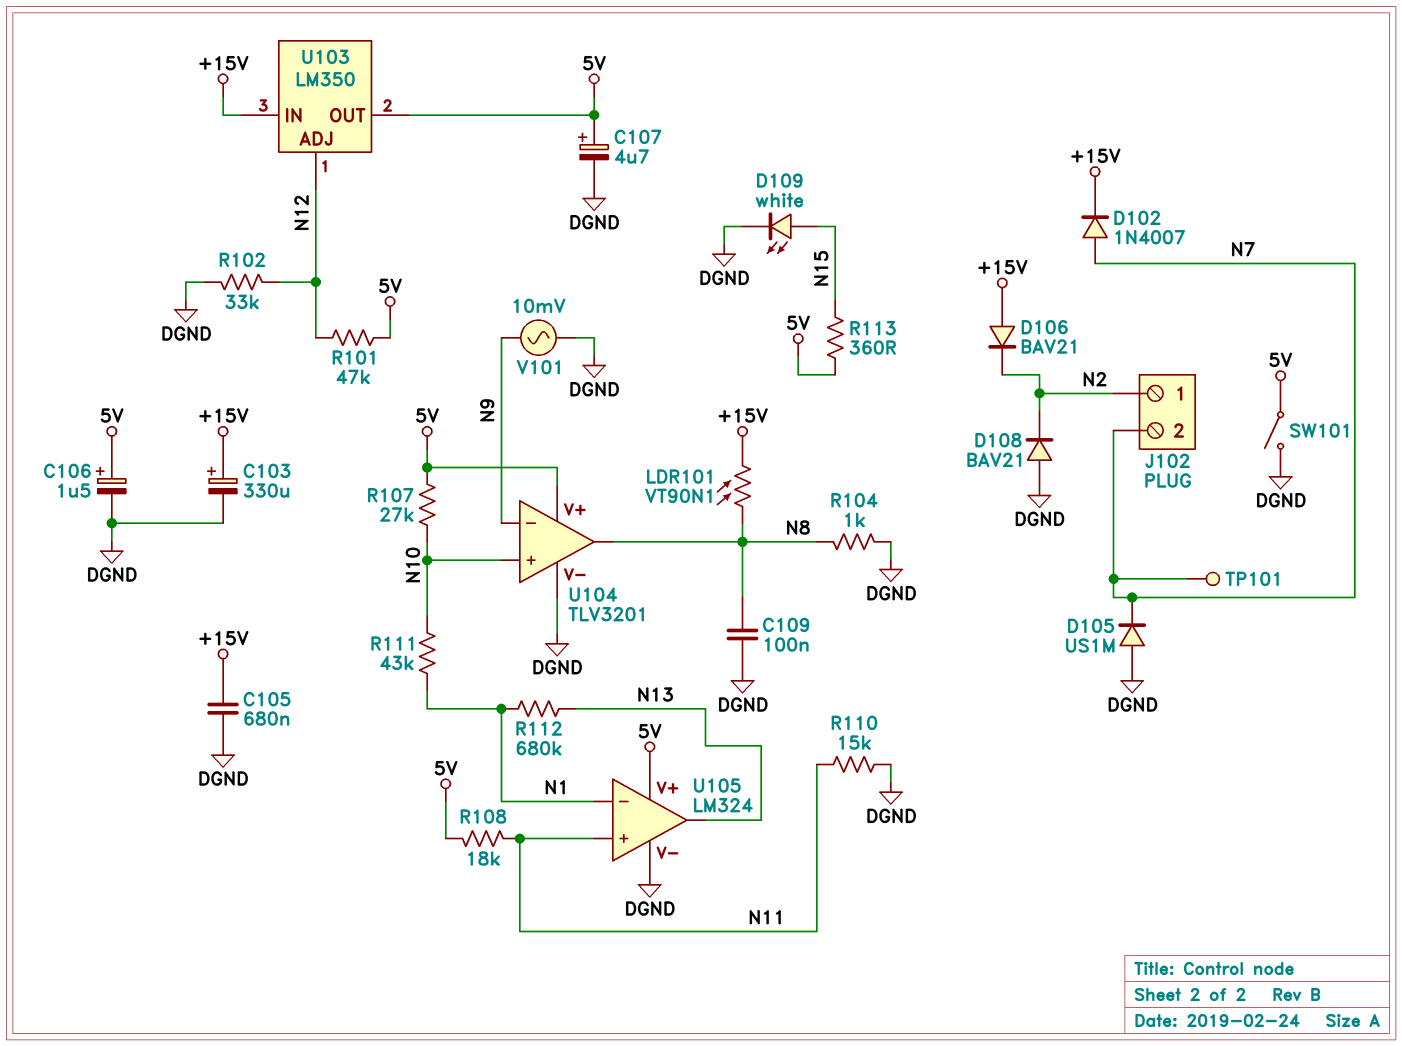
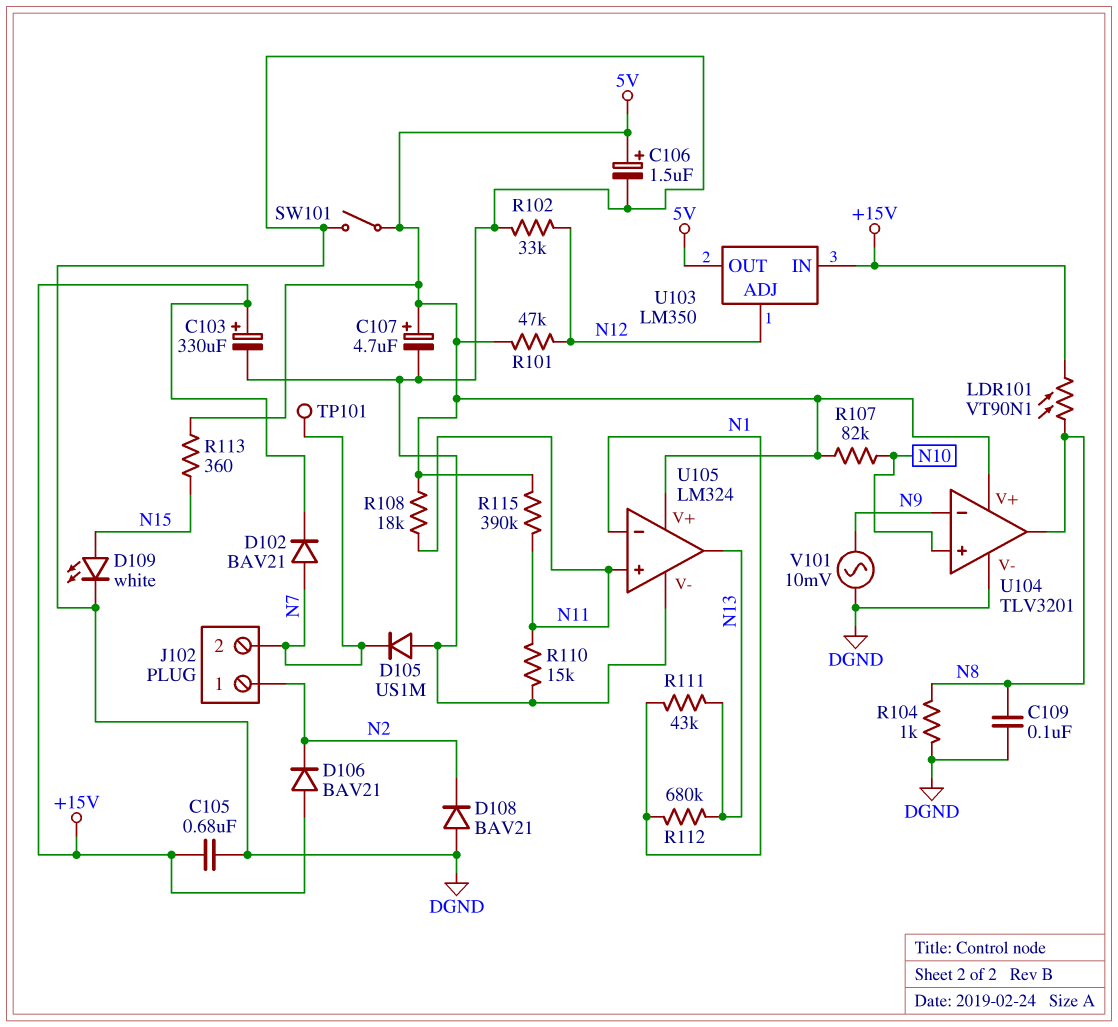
D102: diode 1N4007 (A N7, K +15V) -> diode BAV21 (A N7, K +15V)
R107: 27k (5V, N10) -> 82k (5V, N10)
R111: 43k (N1, N10) -> 43k (N1, N13)
R115: none -> 390k (5V, N11)

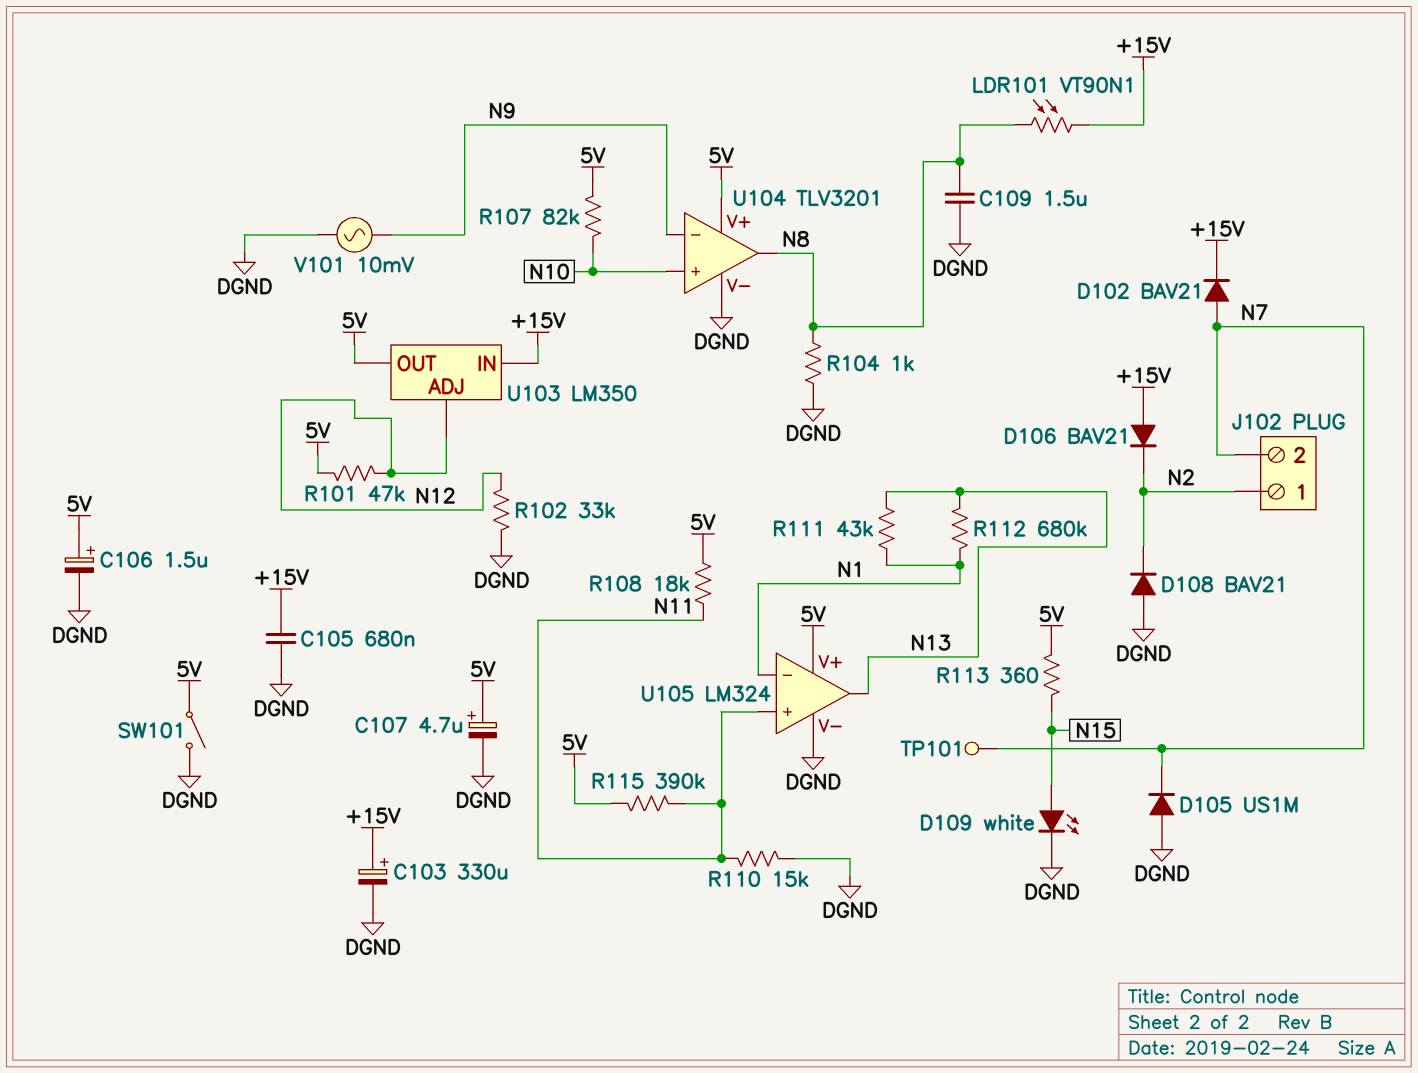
C109: 100nF (DGND, N8) -> 1.5uF (DGND, N8)

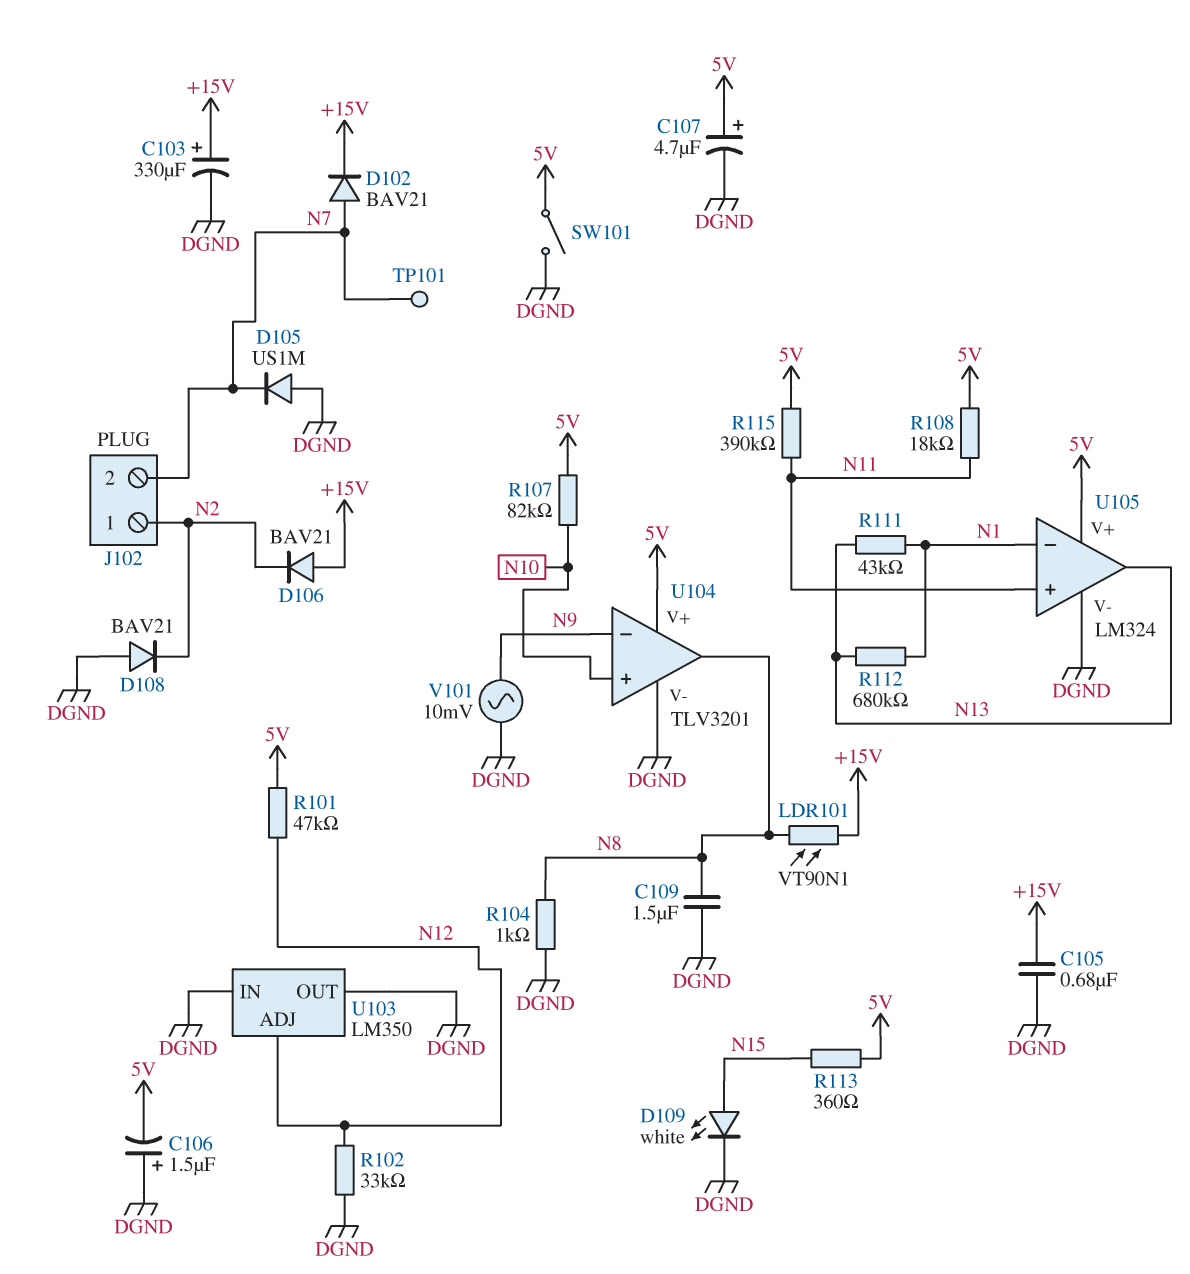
C106: 1.5uF (plus 5V, minus DGND) -> 1.5uF (plus DGND, minus 5V)
R110: 15k (DGND, N11) -> none
U103 pin IN: +15V -> DGND
U103 pin OUT: 5V -> DGND

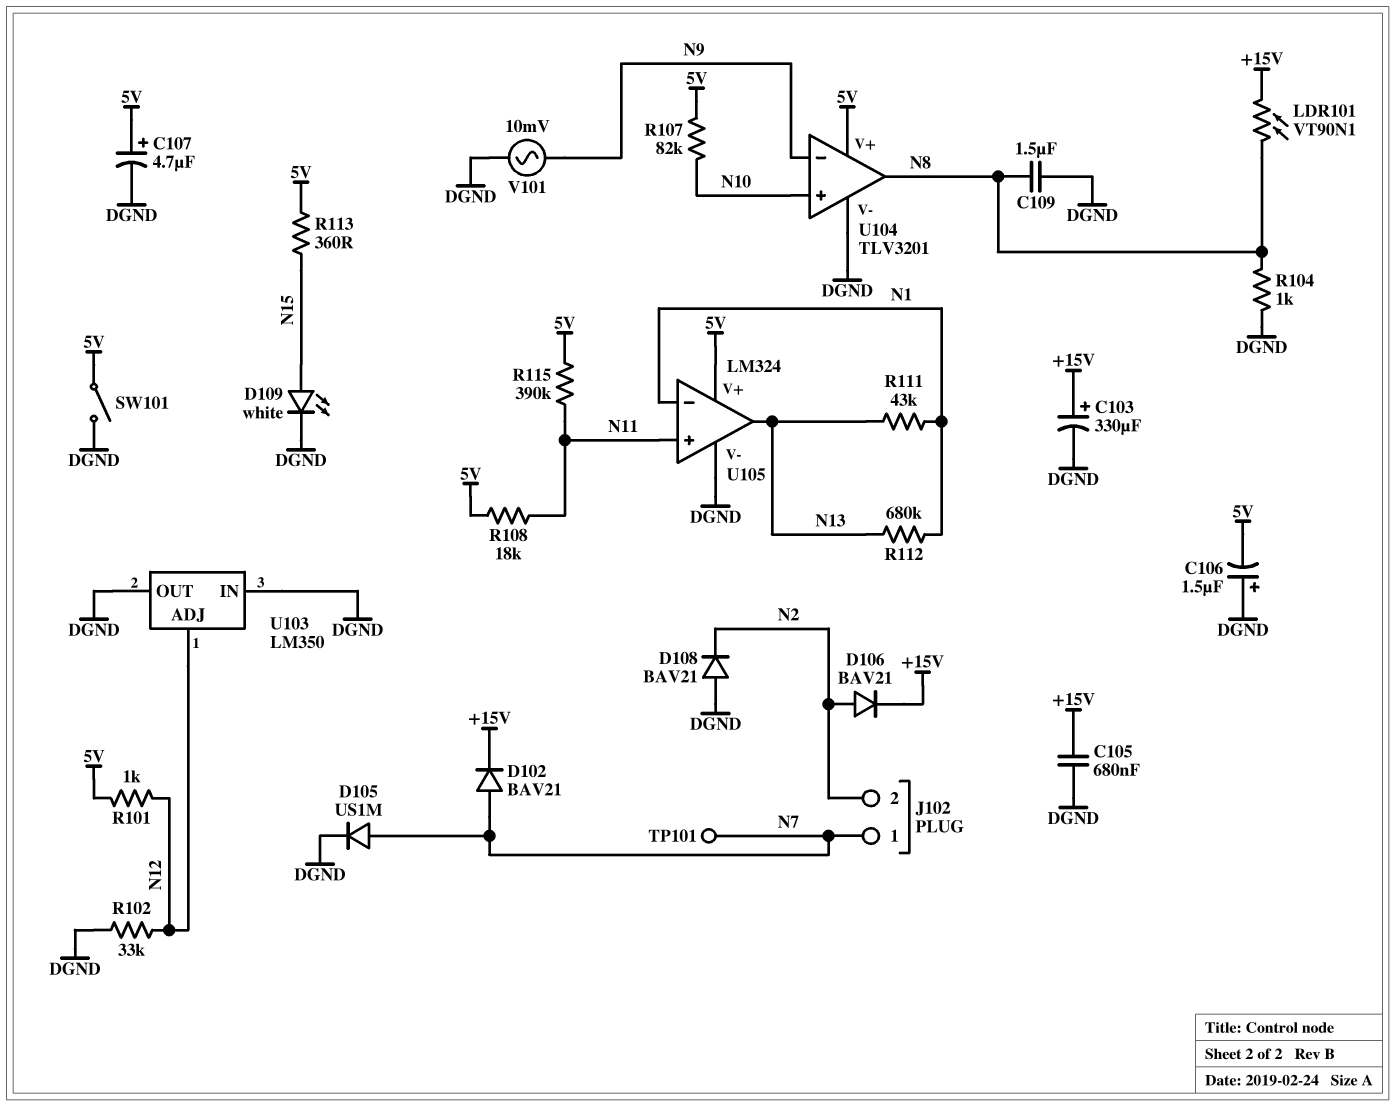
D105: diode US1M (A DGND, K N7) -> diode US1M (A N7, K DGND)
D106: diode BAV21 (A +15V, K N2) -> diode BAV21 (A N2, K +15V)
J102 pin 1: N2 -> N7
J102 pin 2: N7 -> N2
R101: 47k (5V, N12) -> 1k (5V, N12)

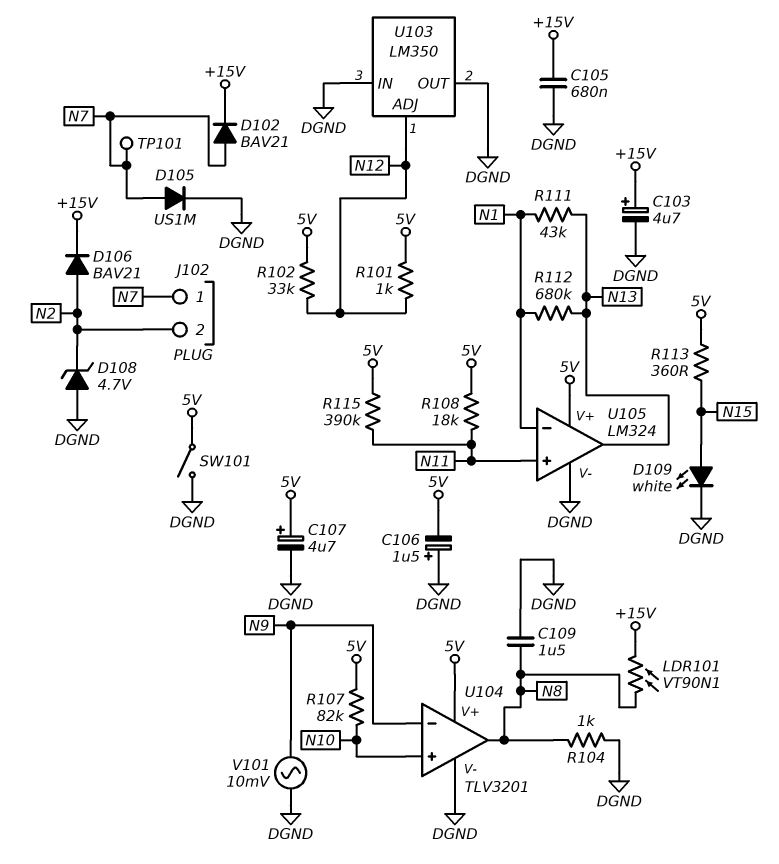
C103: 330uF (plus +15V, minus DGND) -> 4.7uF (plus +15V, minus DGND)
D108: diode BAV21 (A DGND, K N2) -> zener 4.7V (A DGND, K N2)
R102: 33k (DGND, N12) -> 33k (5V, N12)

